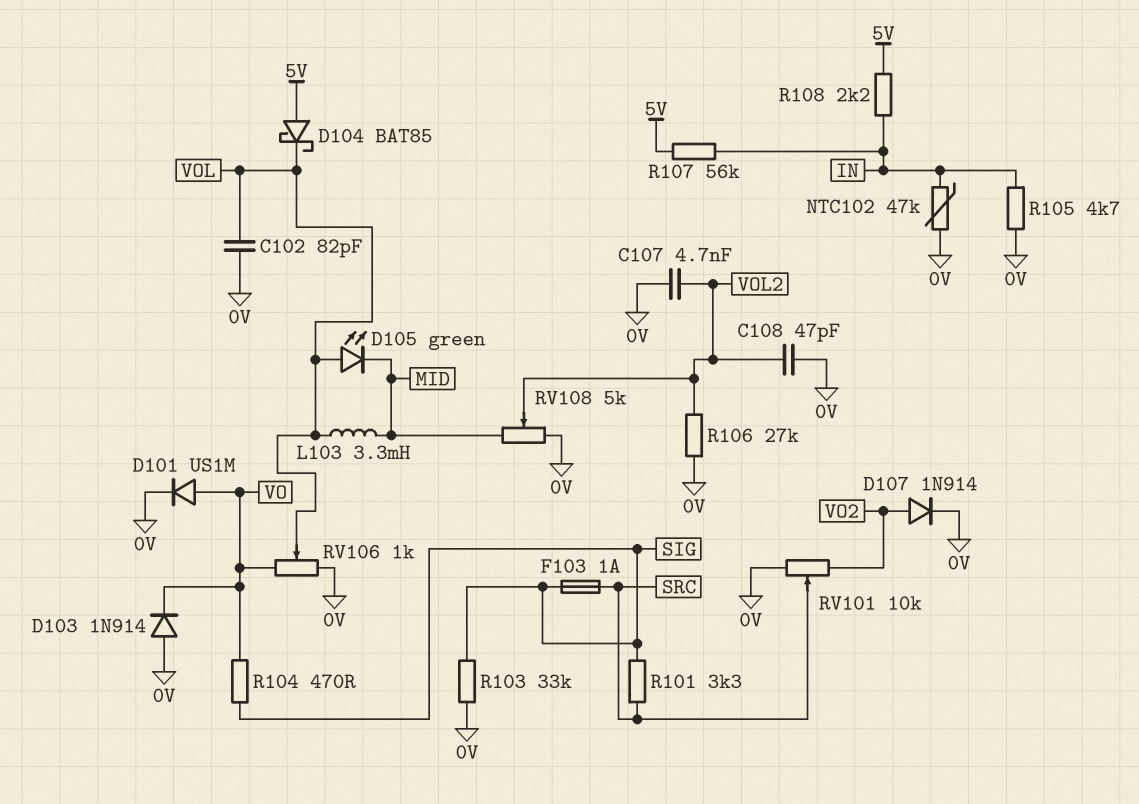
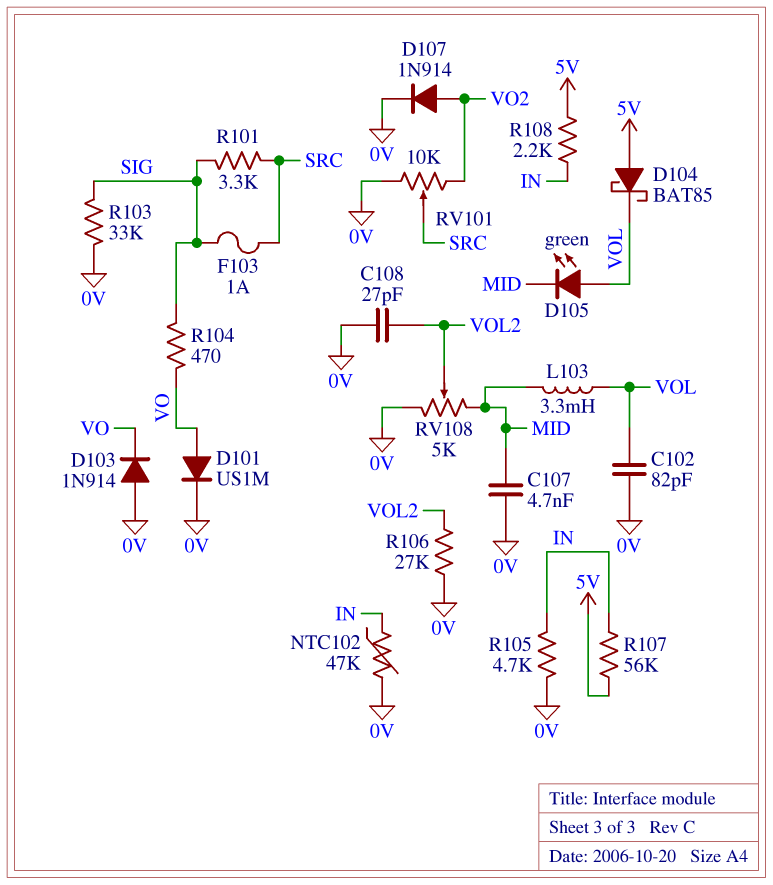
C107: 4.7nF (0V, VOL2) -> 4.7nF (0V, MID)
C108: 47pF (0V, VOL2) -> 27pF (0V, VOL2)
RV106: 1k (0V, VO, wiper VOL) -> none

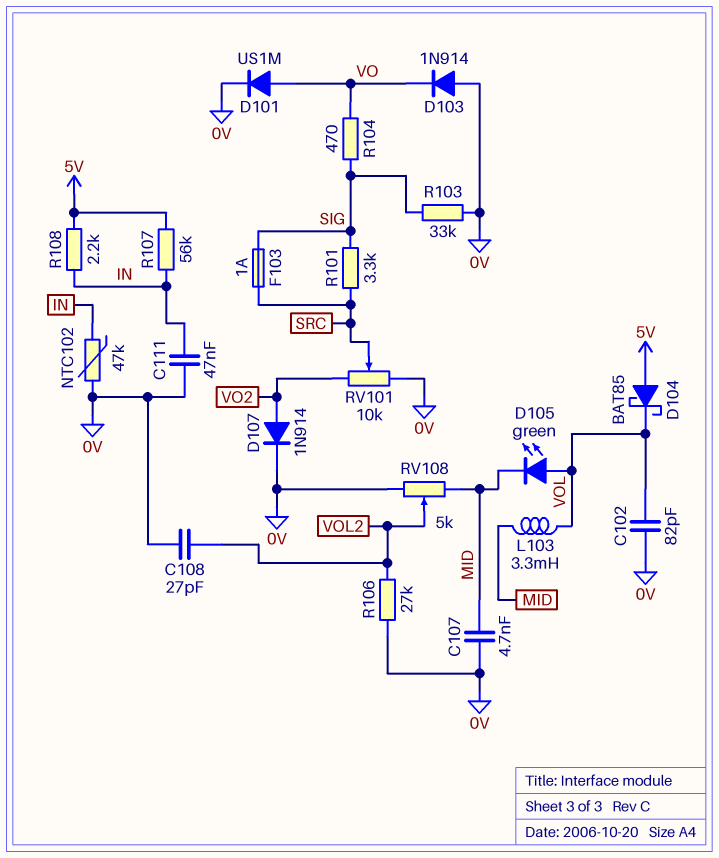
C111: none -> 47nF (0V, IN)
R105: 4.7k (0V, IN) -> none

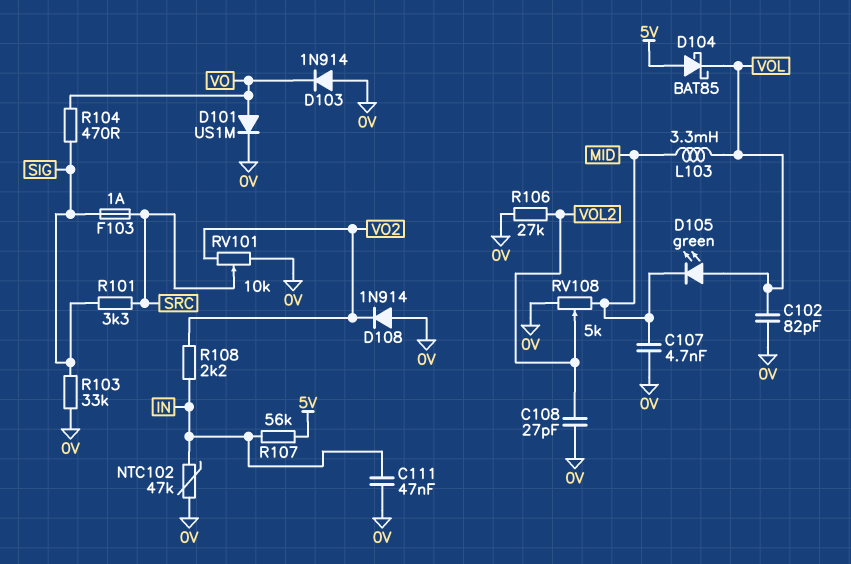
D107: diode 1N914 (A VO2, K 0V) -> none
D108: none -> diode 1N914 (A 0V, K VO2)
R108: 2.2k (5V, IN) -> 2.2k (IN, VO2)

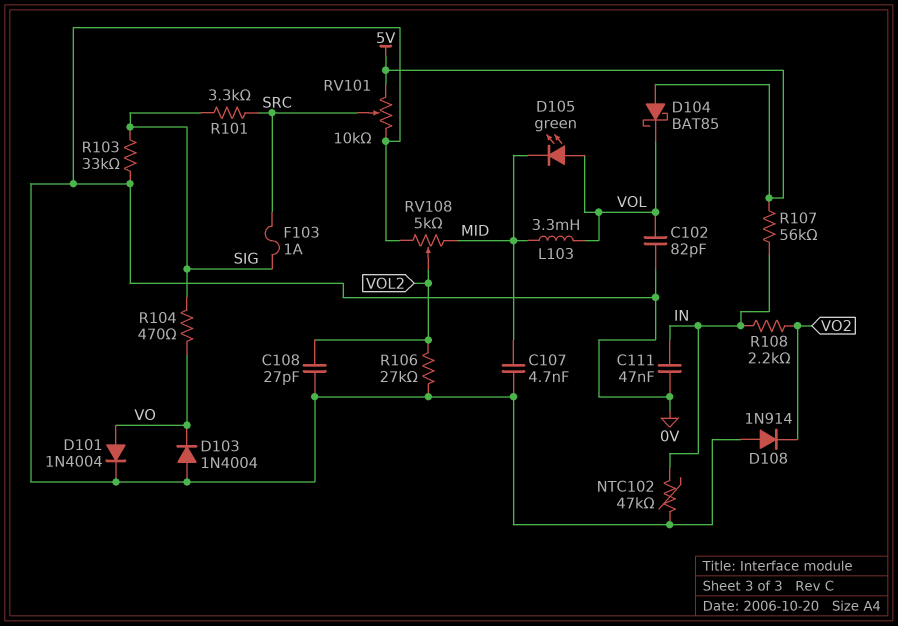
D101: diode US1M (A VO, K 0V) -> diode 1N4004 (A VO, K 0V)
D103: diode 1N914 (A 0V, K VO) -> diode 1N4004 (A 0V, K VO)
RV101: 10k (0V, VO2, wiper SRC) -> 10k (0V, 5V, wiper SRC)

